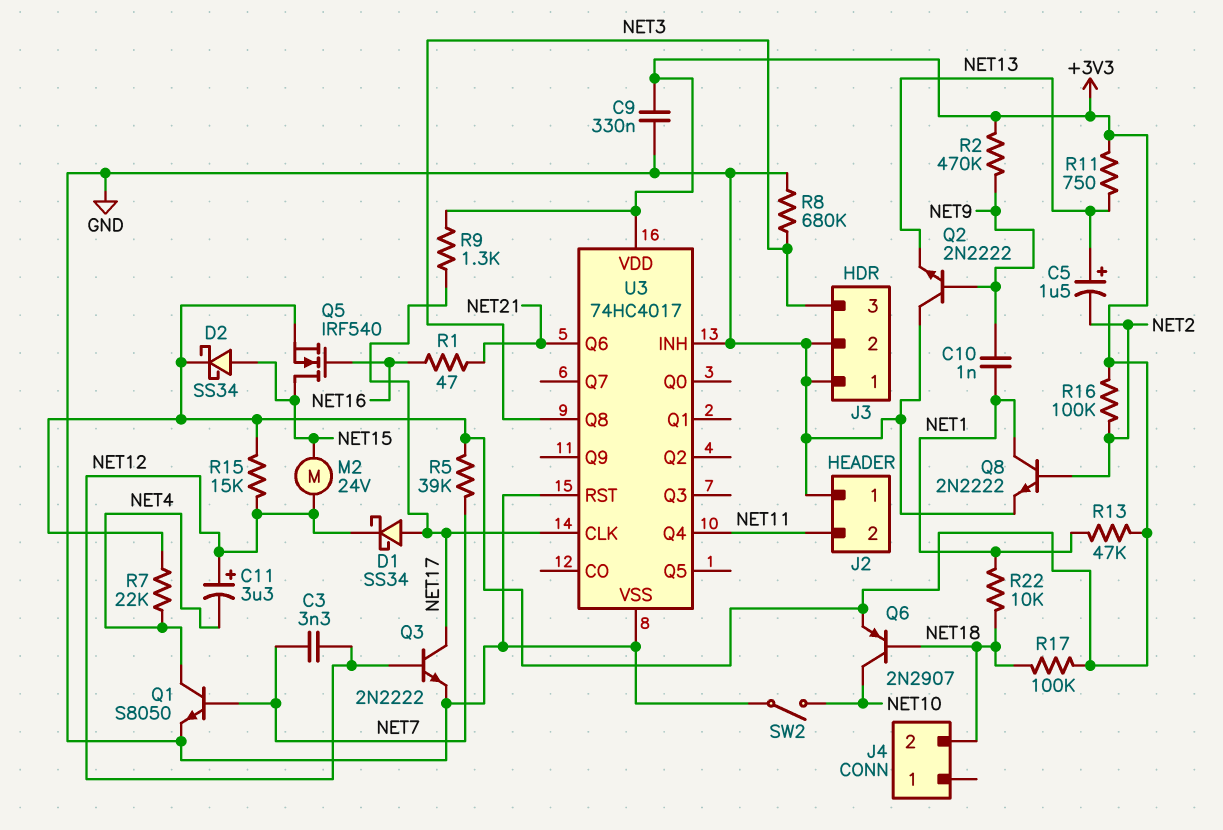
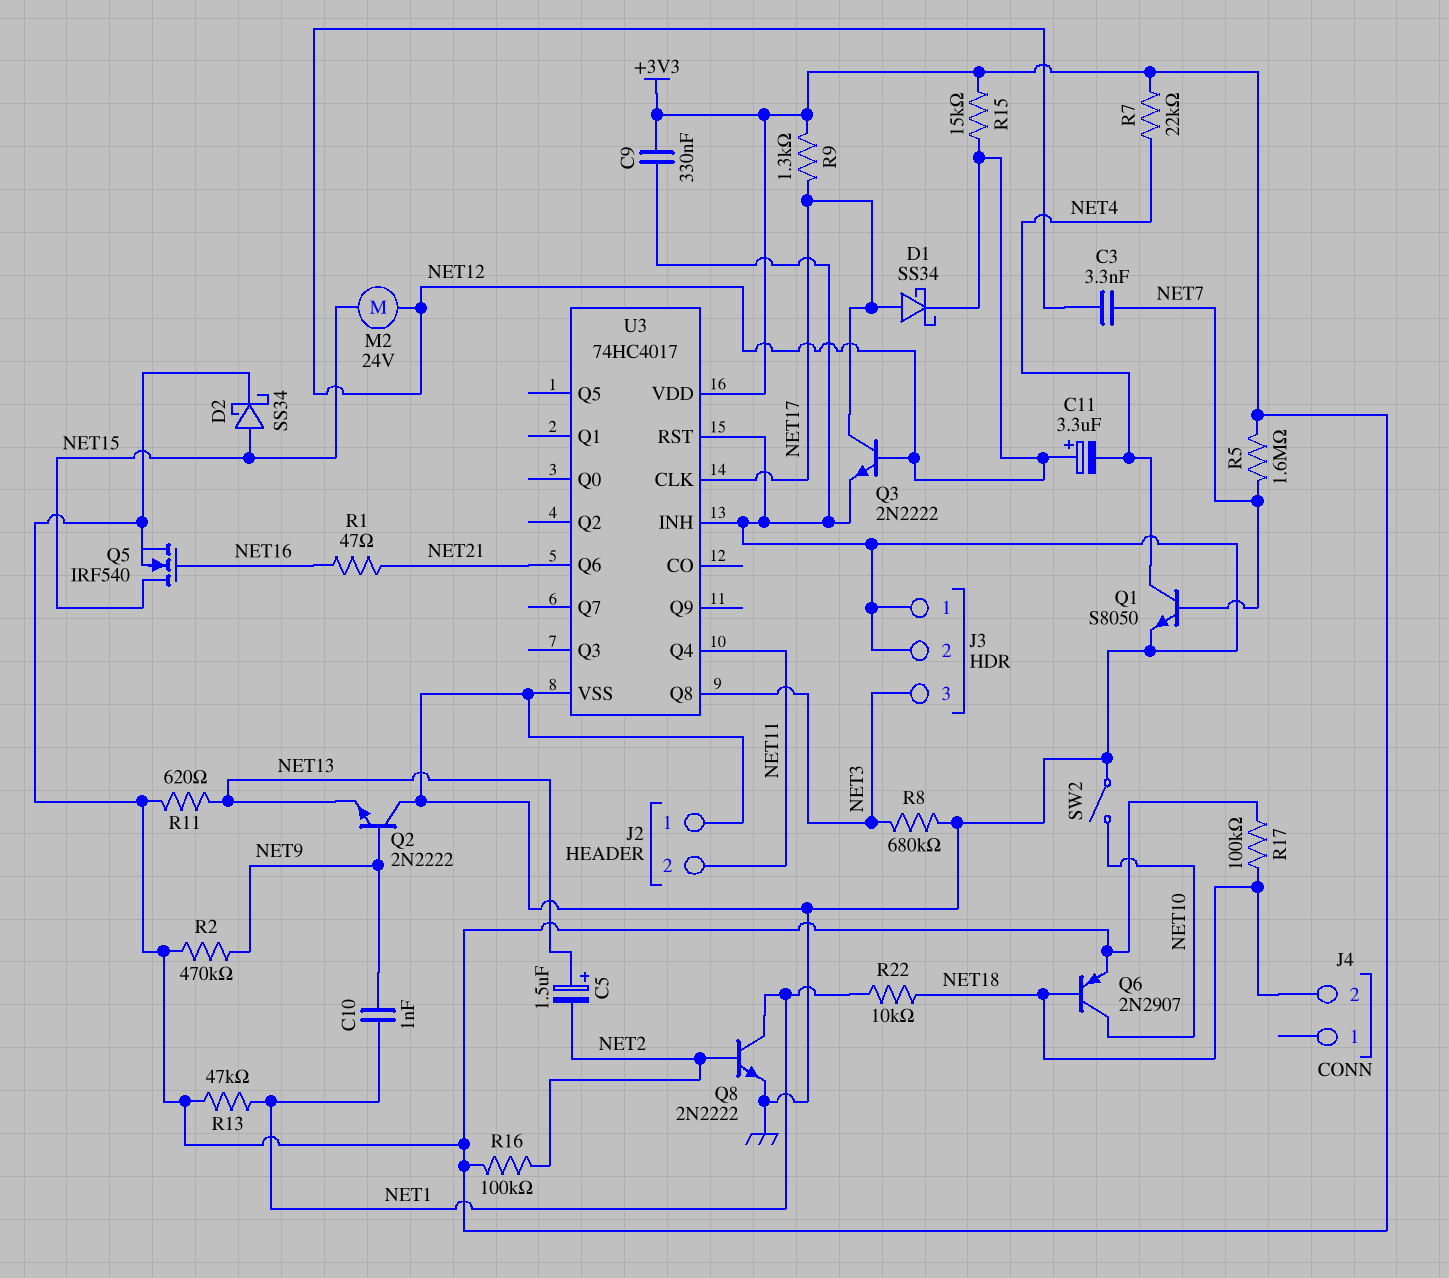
R5: 39k (+3V3, NET7) -> 1.6M (+3V3, NET7)
R11: 750 (+3V3, NET13) -> 620 (+3V3, NET13)

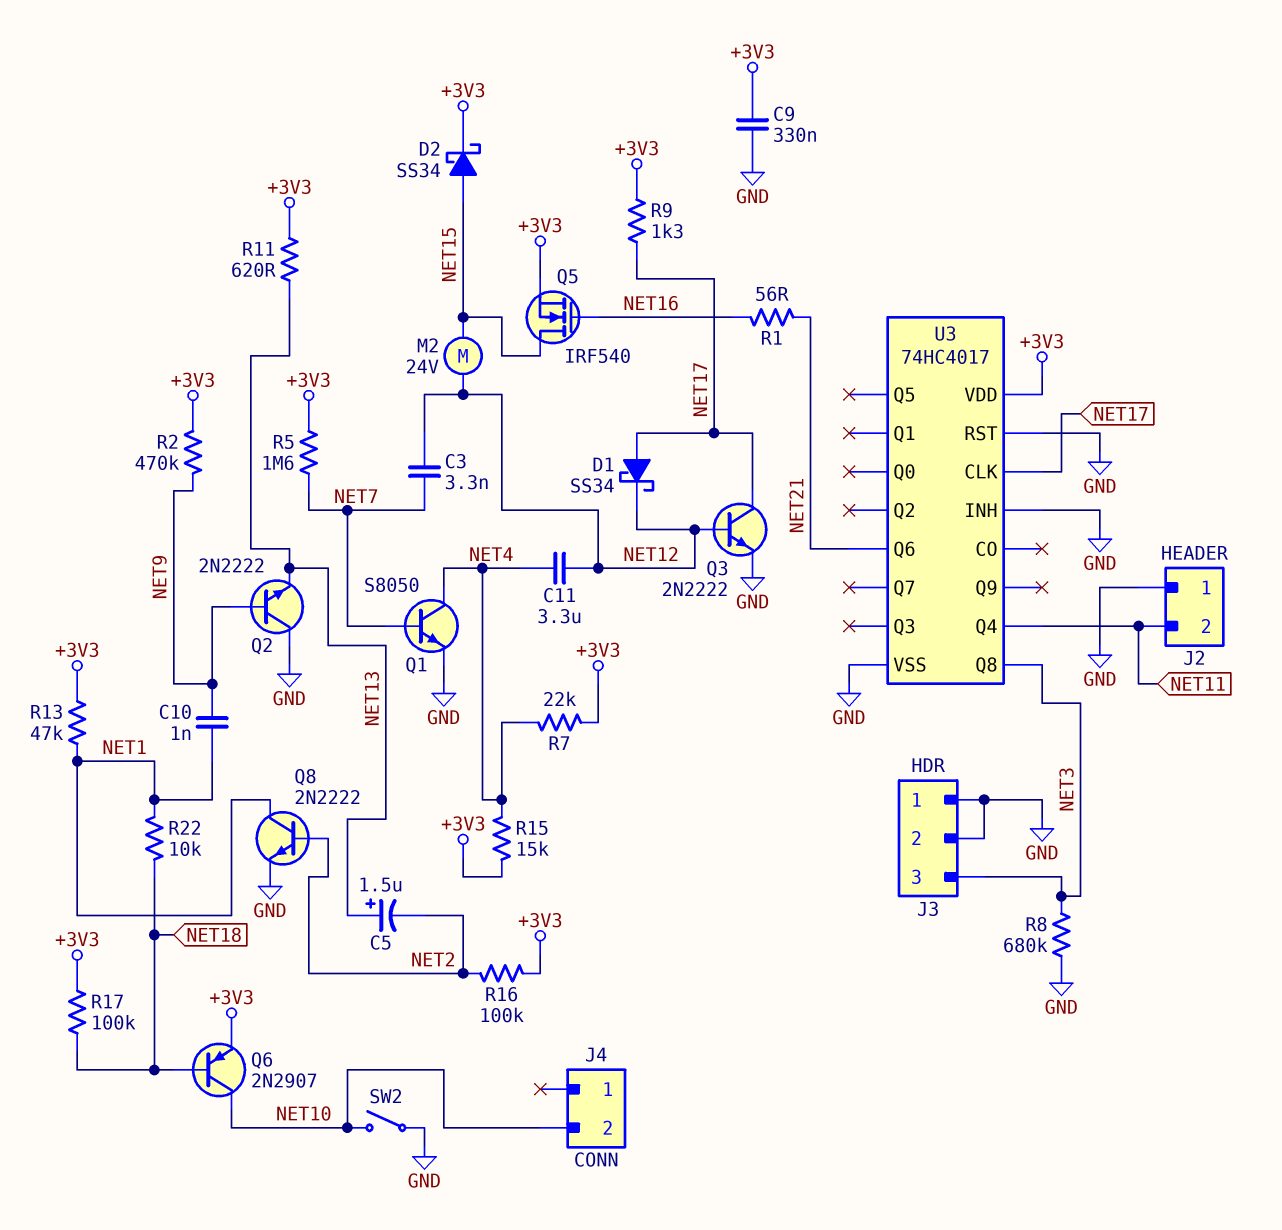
C11: 3.3uF (plus NET12, minus NET4) -> 3.3uF (NET4, NET12)
J4 pin 2: NET18 -> NET10
R1: 47 (NET16, NET21) -> 56 (NET16, NET21)
R15: 15k (+3V3, NET12) -> 15k (+3V3, NET4)

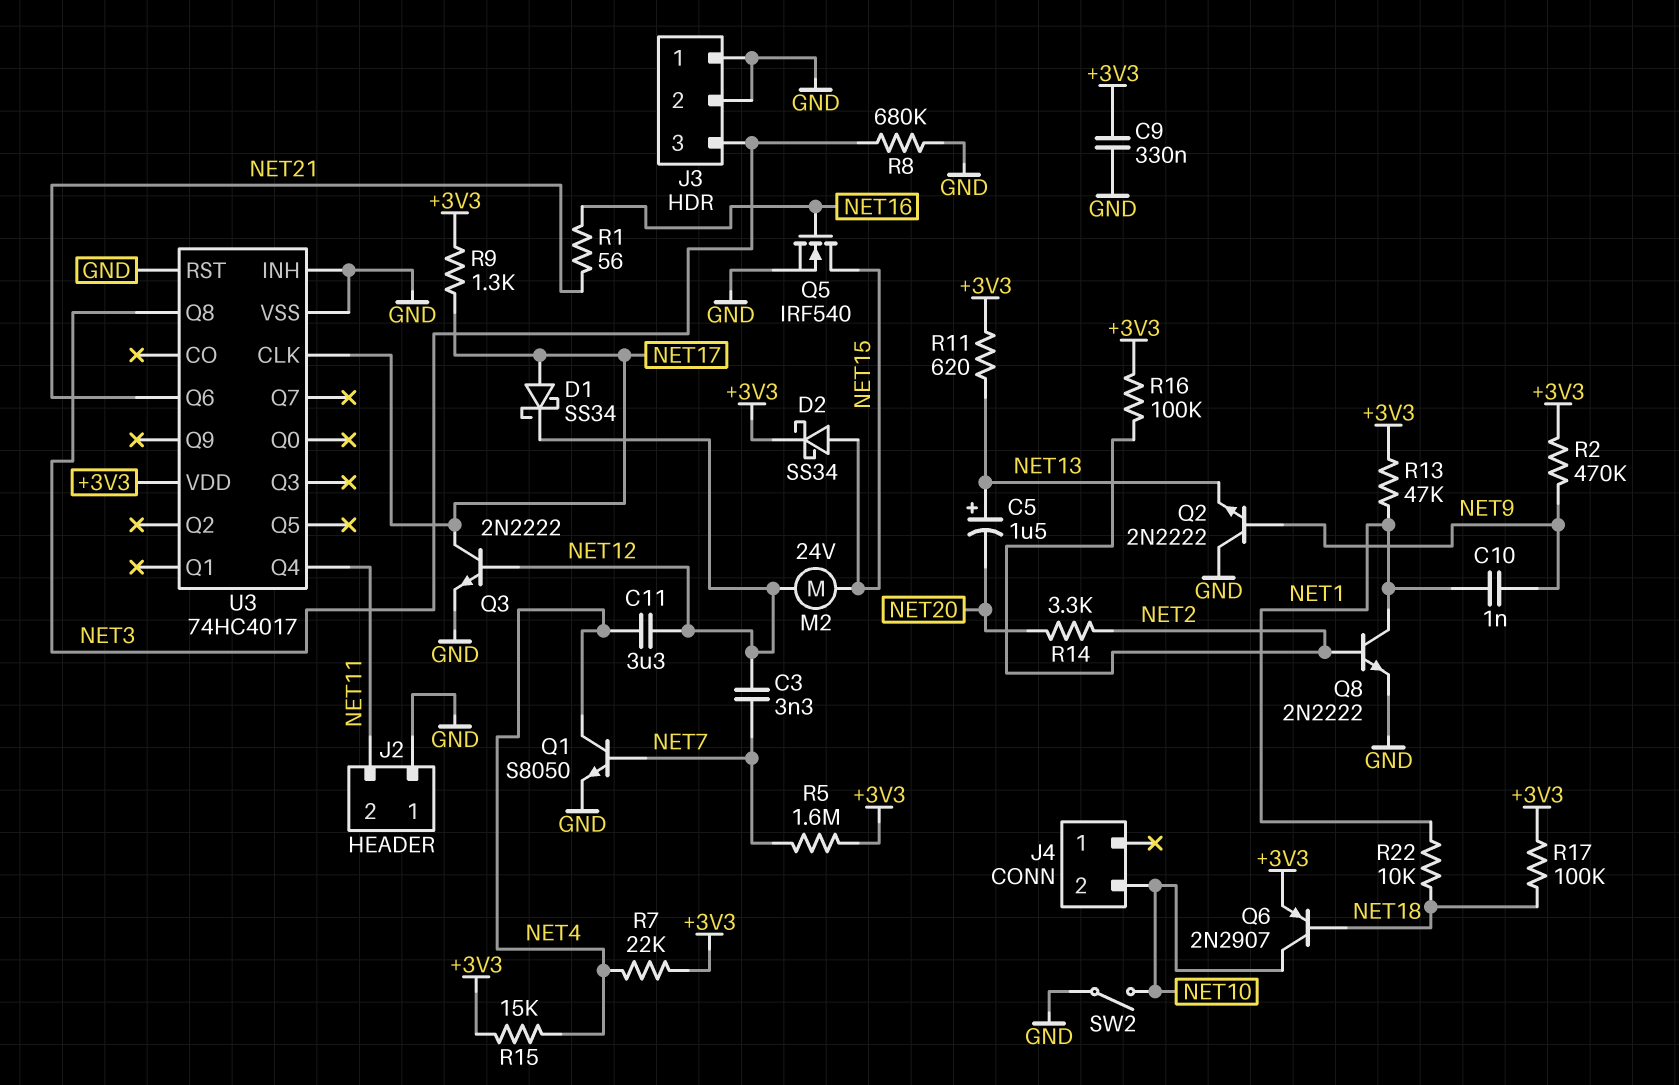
C5: 1.5uF (plus NET13, minus NET2) -> 1.5uF (plus NET13, minus NET20)
Q5: NMOS IRF540 (G NET16, D NET15, S +3V3) -> NMOS IRF540 (G NET16, D NET15, S GND)
R14: none -> 3.3k (NET2, NET20)

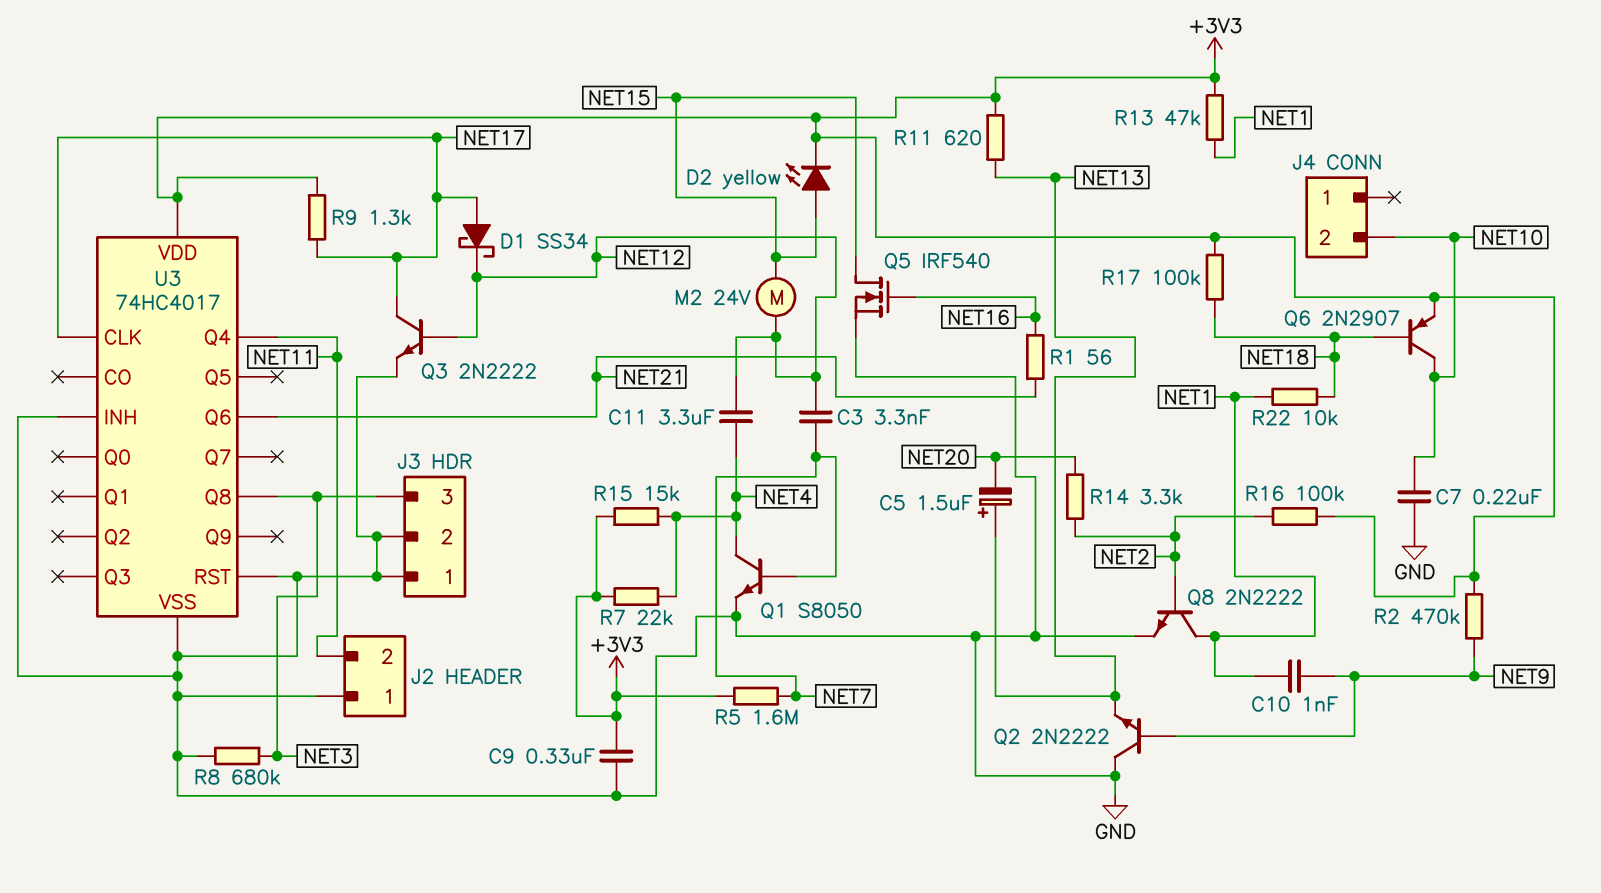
C7: none -> 220nF (GND, NET10)
D2: schottky SS34 (A NET15, K +3V3) -> LED yellow (A NET15, K +3V3)
SW2: switch (GND, NET10) -> none

